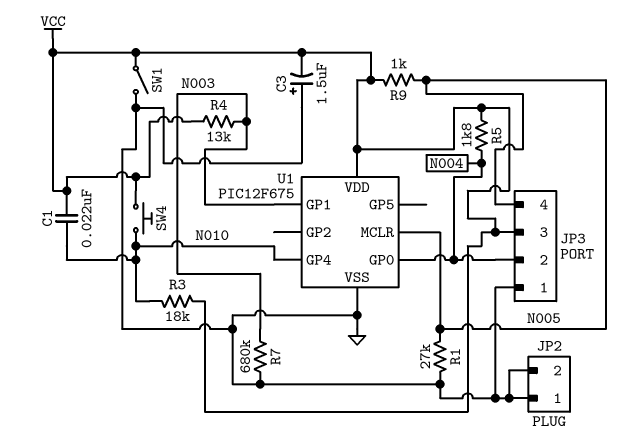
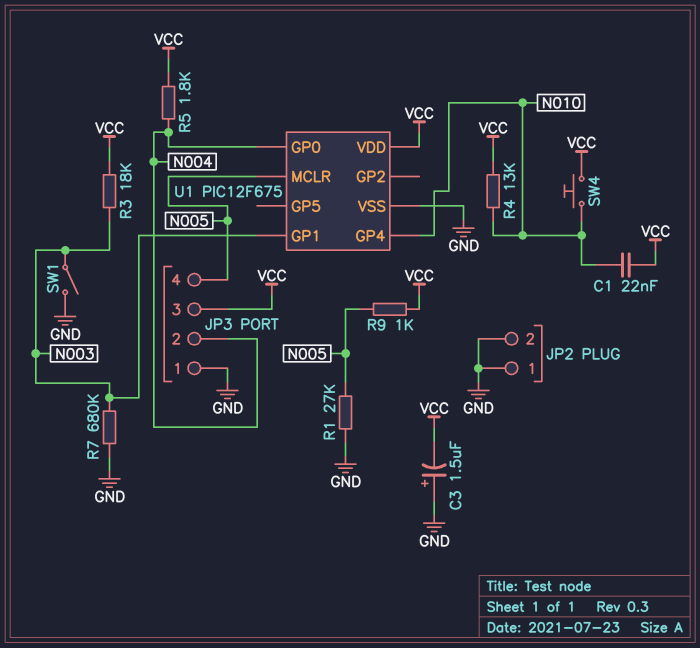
R3: 18k (N010, VCC) -> 18k (N003, VCC)
R4: 13k (N003, VCC) -> 13k (N010, VCC)
SW1: switch (GND, VCC) -> switch (GND, N003)

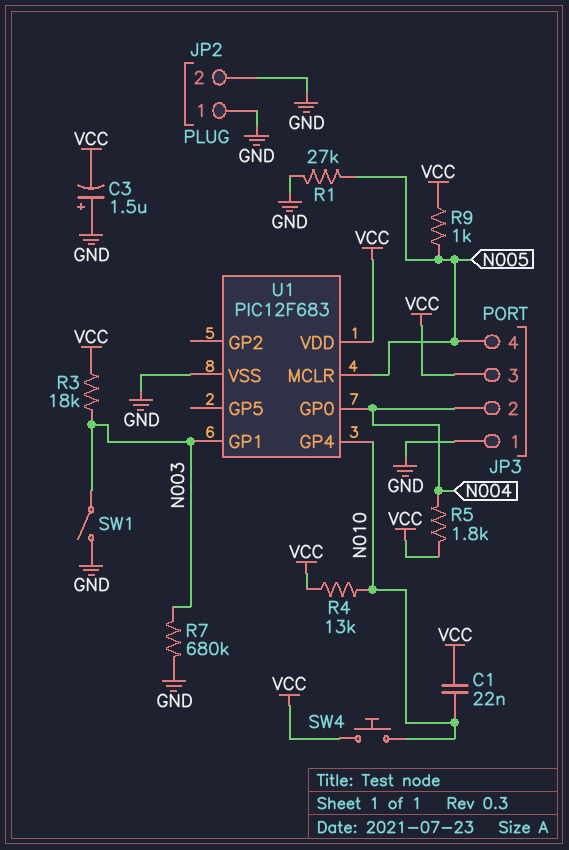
U1: PIC12F675 -> PIC12F683

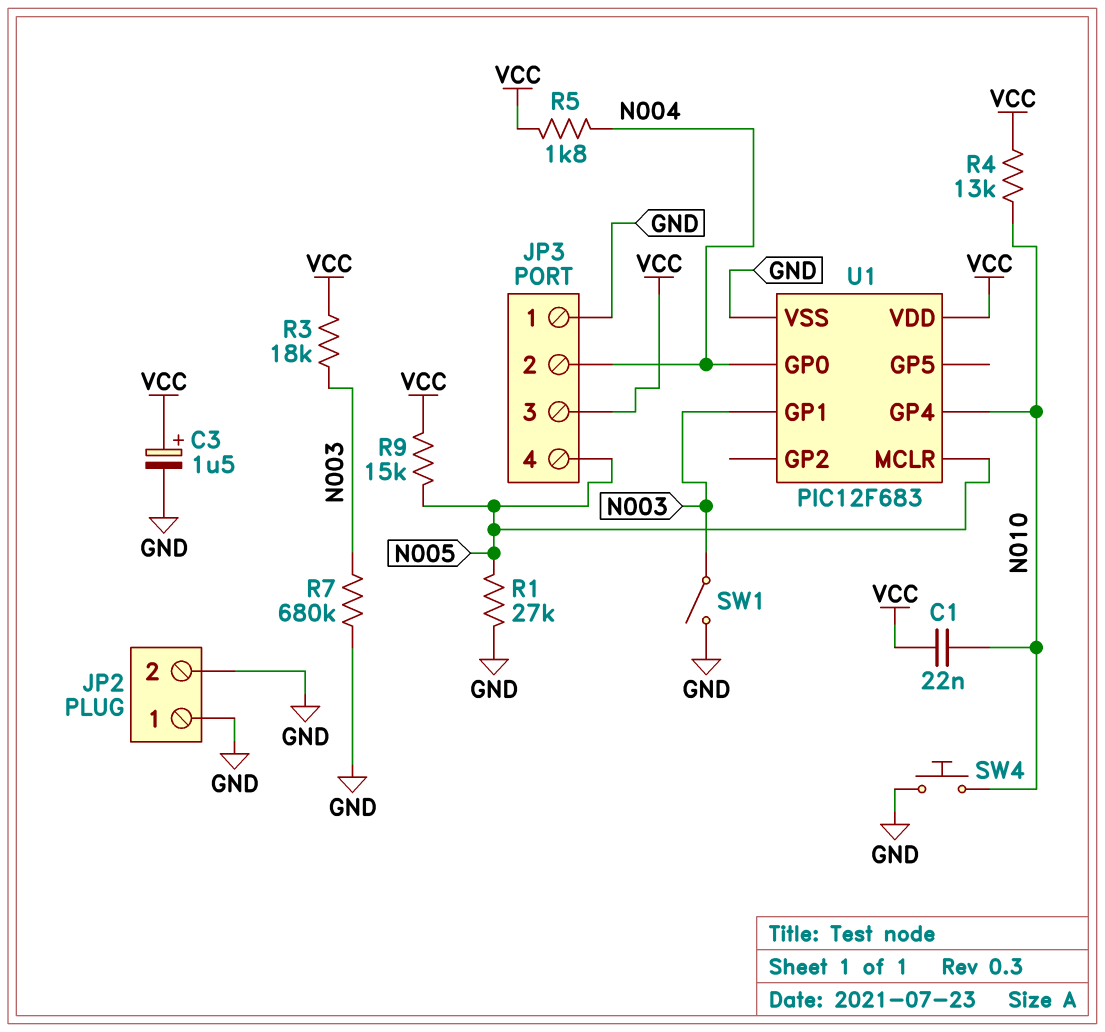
C3: 1.5uF (plus GND, minus VCC) -> 1.5uF (plus VCC, minus GND)
R9: 1k (N005, VCC) -> 15k (N005, VCC)
SW4: button (N010, VCC) -> button (GND, N010)

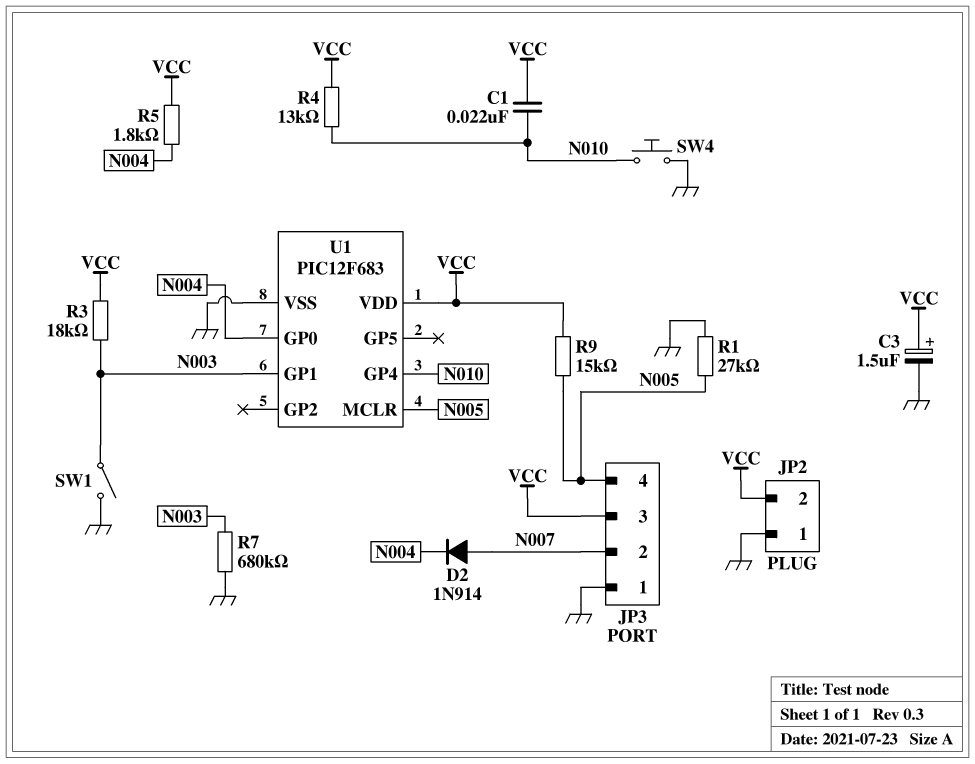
D2: none -> diode 1N914 (A N007, K N004)
JP2 pin 2: GND -> VCC
JP3 pin 2: N004 -> N007

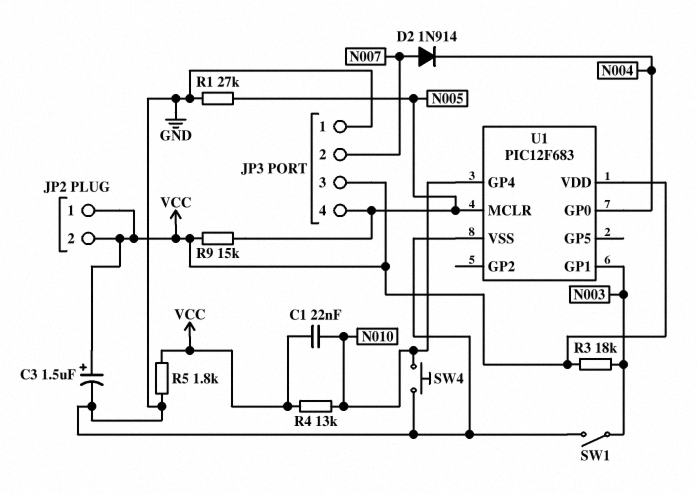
JP2 pin 1: GND -> VCC
R5: 1.8k (N004, VCC) -> 1.8k (GND, VCC)
R7: 680k (GND, N003) -> none

